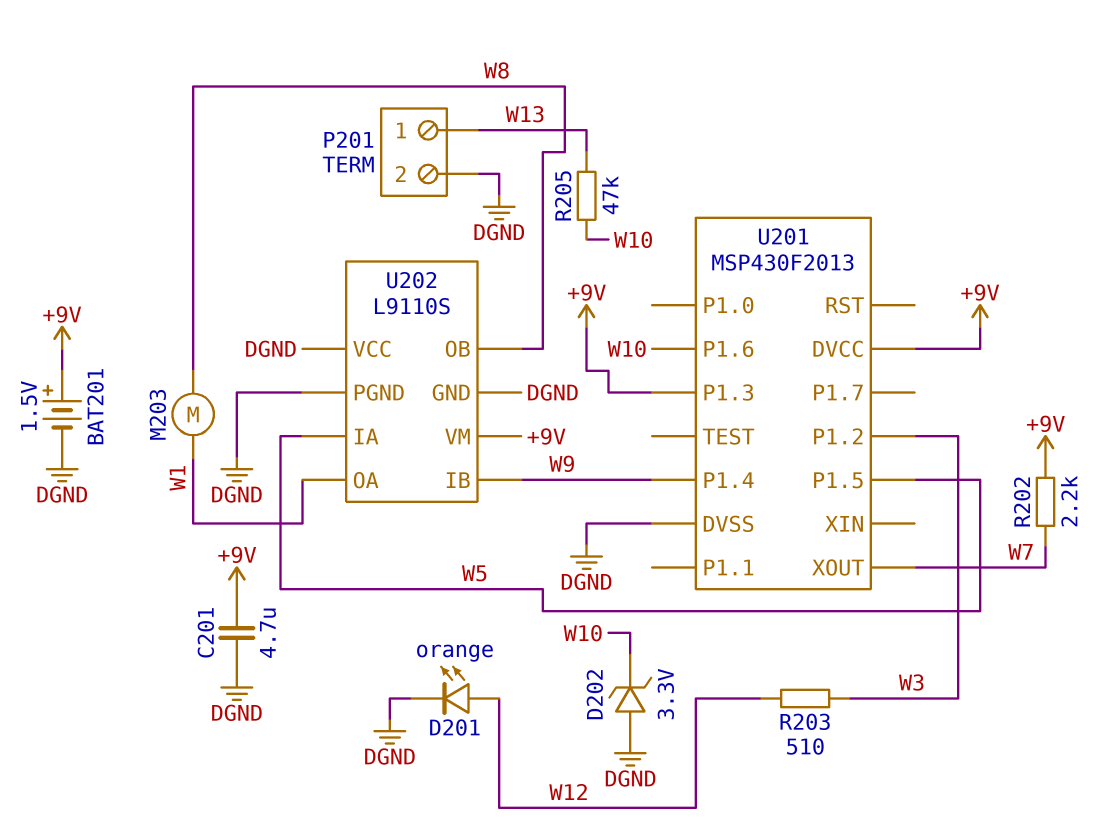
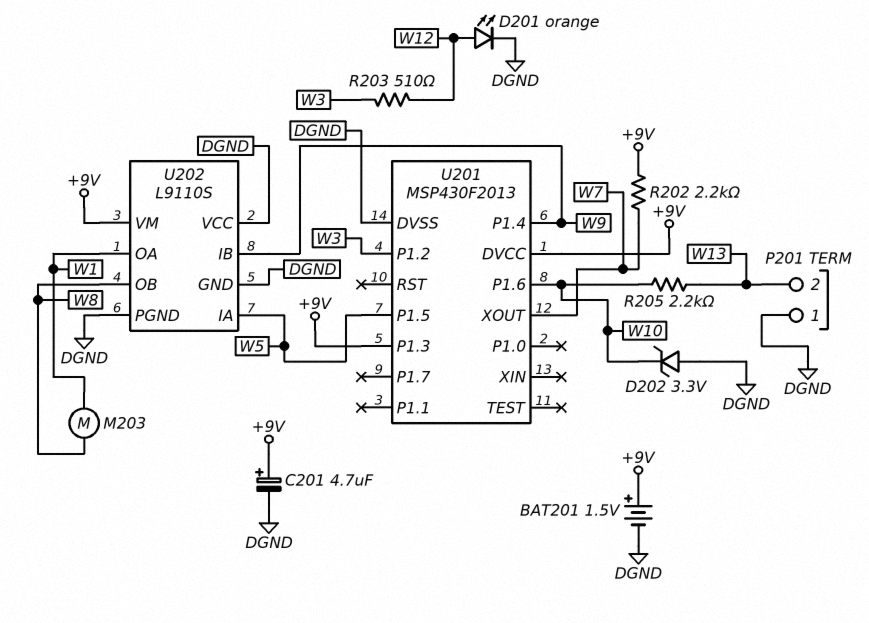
C201: 4.7uF (+9V, DGND) -> 4.7uF (plus +9V, minus DGND)
P201 pin 1: W13 -> DGND
P201 pin 2: DGND -> W13
R205: 47k (W10, W13) -> 2.2k (W10, W13)

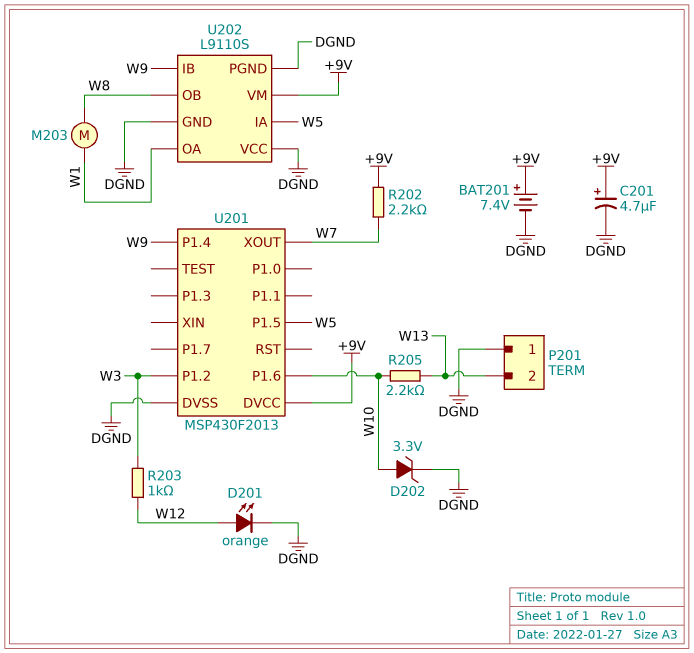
BAT201: 1.5V (plus +9V, minus DGND) -> 7.4V (plus +9V, minus DGND)
D202: zener 3.3V (A DGND, K W10) -> zener 3.3V (A W10, K DGND)
R203: 510 (W3, W12) -> 1k (W3, W12)
U201 pin P1.3: +9V -> none

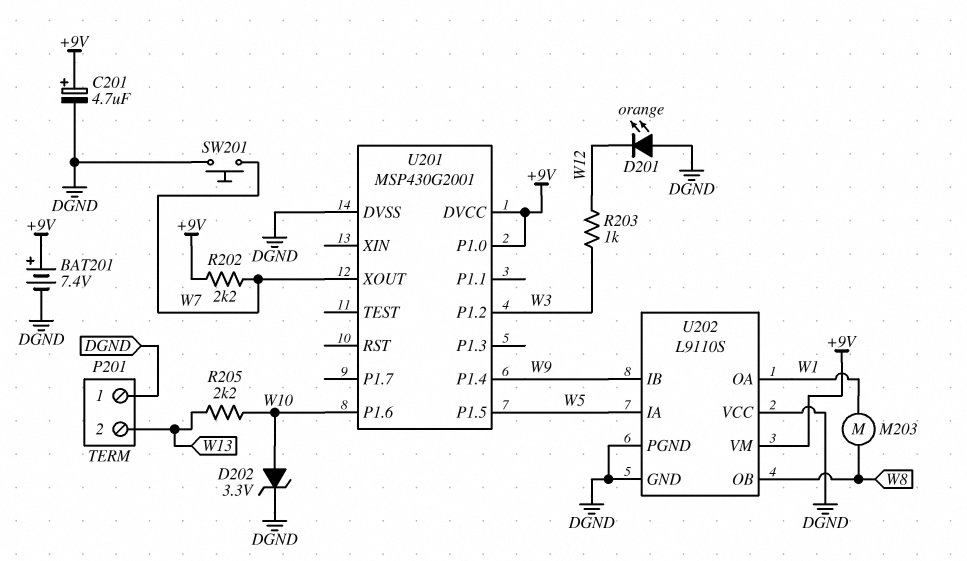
D201: LED orange (A W12, K DGND) -> LED orange (A DGND, K W12)
SW201: none -> button (DGND, W7)
U201: MSP430F2013 -> MSP430G2001
U201 pin P1.0: none -> +9V

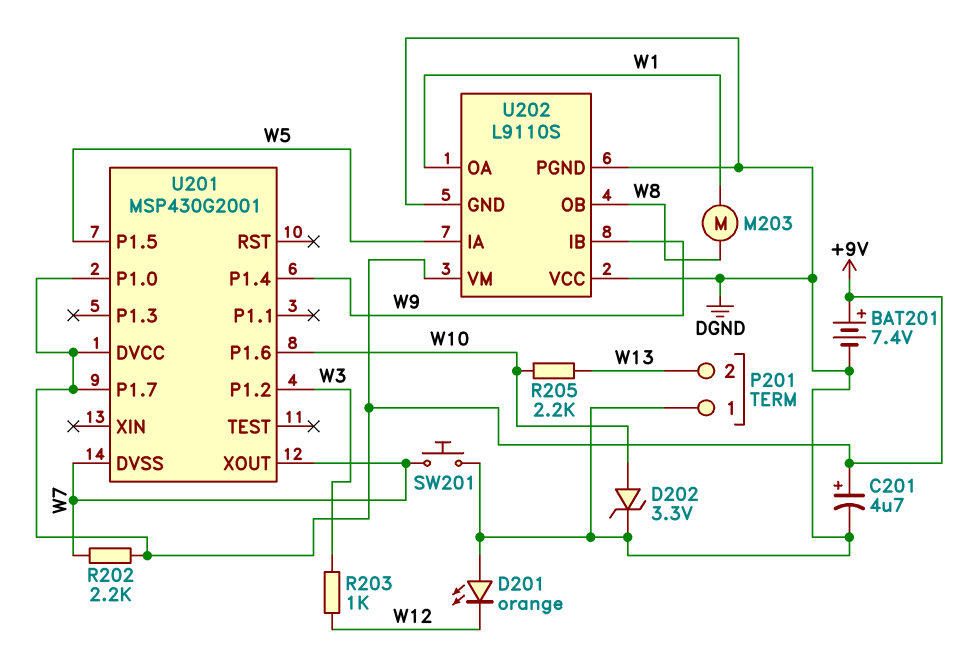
U201 pin DVSS: DGND -> W7
U201 pin P1.7: none -> +9V

